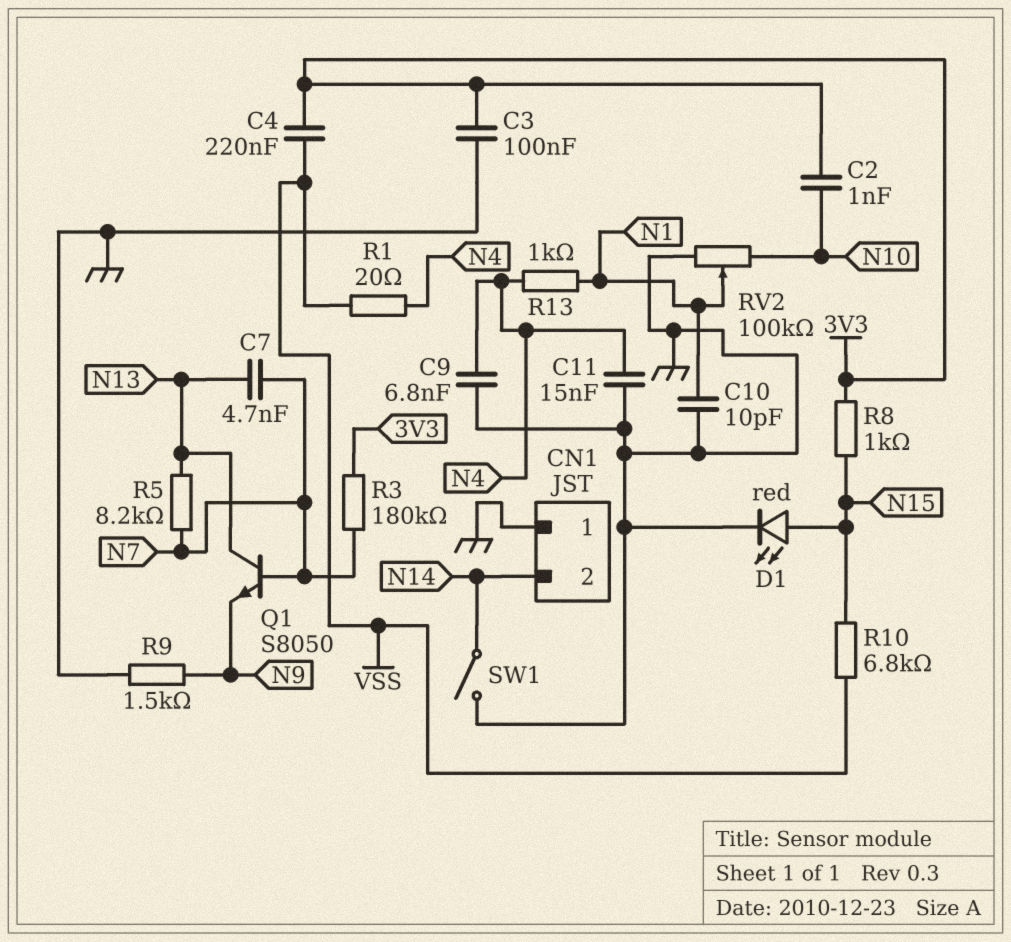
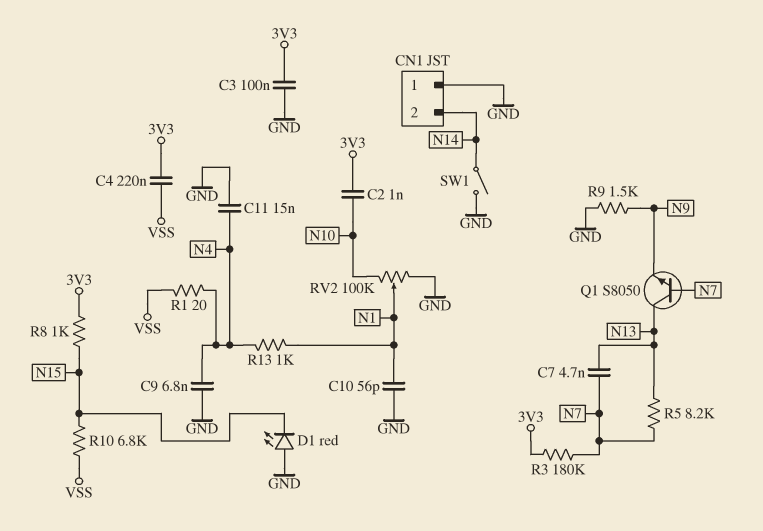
C10: 10pF (GND, N1) -> 56pF (GND, N1)
D1: LED red (A N15, K GND) -> LED red (A GND, K N15)

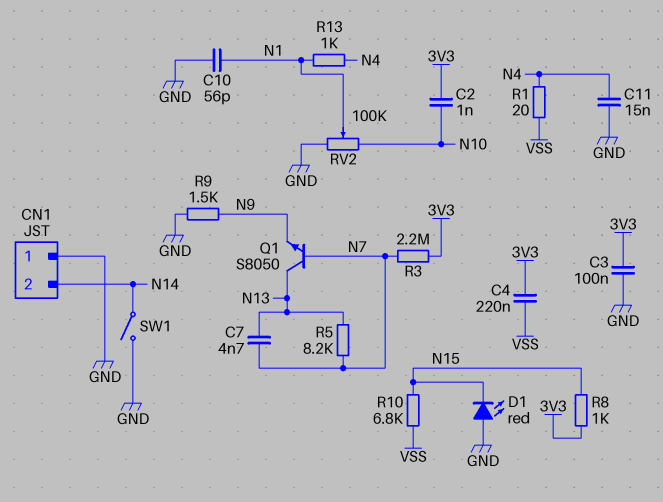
C9: 6.8nF (GND, N4) -> none
R3: 180k (3V3, N7) -> 2.2M (3V3, N7)

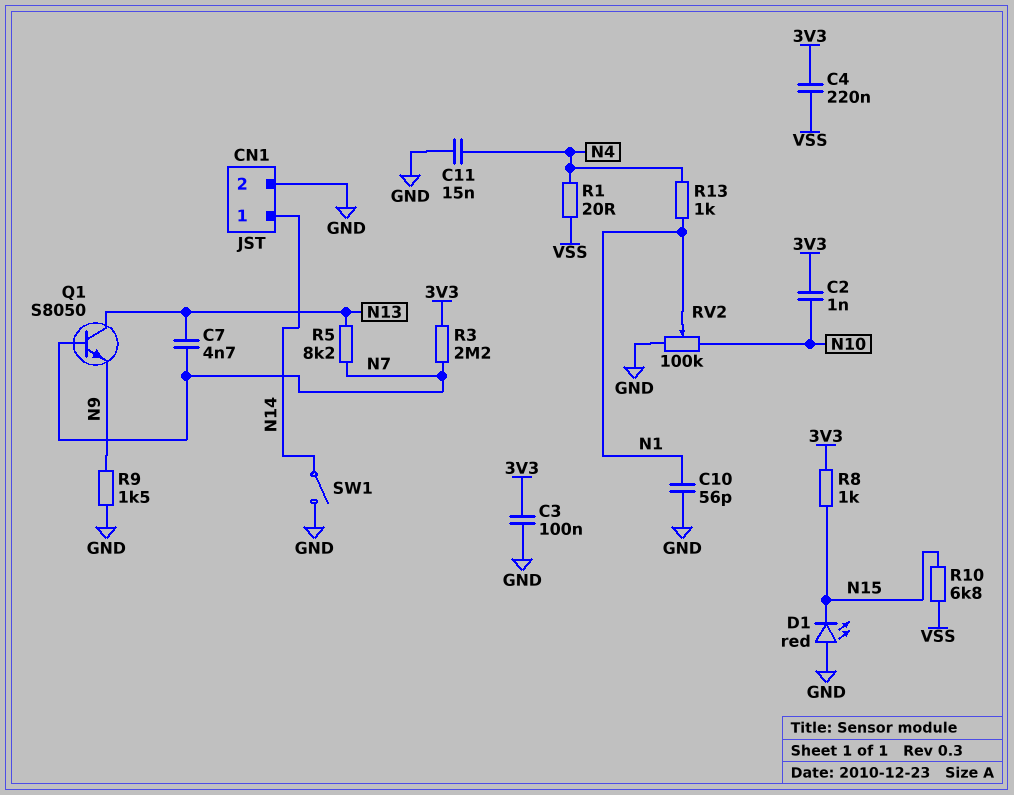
CN1 pin 1: GND -> N14
CN1 pin 2: N14 -> GND

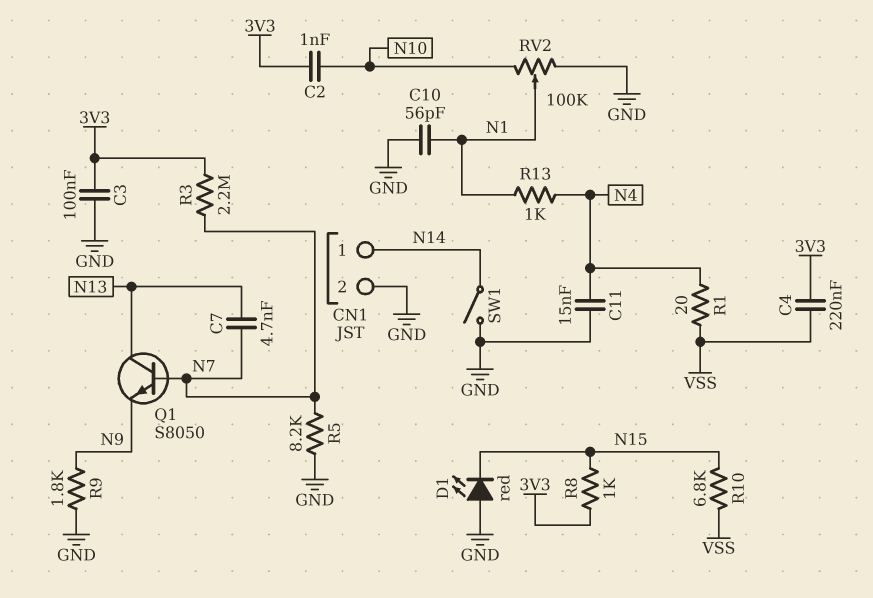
R5: 8.2k (N7, N13) -> 8.2k (GND, N7)
R9: 1.5k (GND, N9) -> 1.8k (GND, N9)

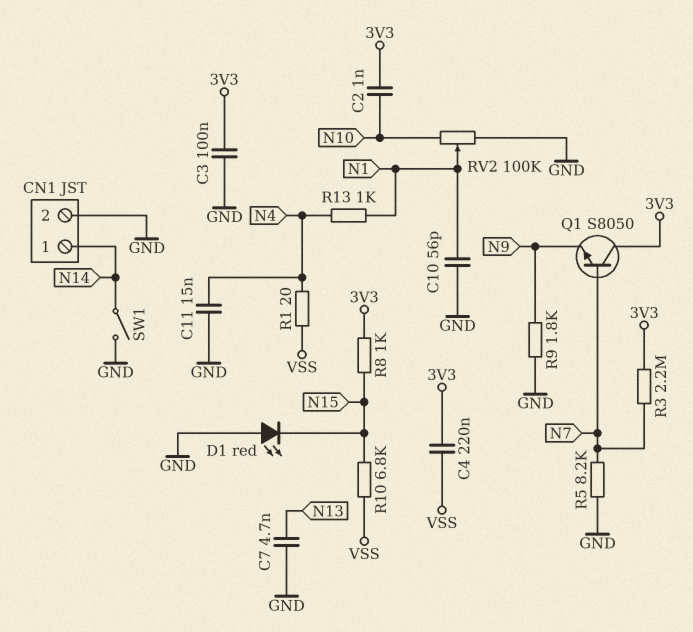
C7: 4.7nF (N7, N13) -> 4.7nF (GND, N13)
Q1: NPN S8050 (B N7, C N13, E N9) -> NPN S8050 (B N7, C 3V3, E N9)

